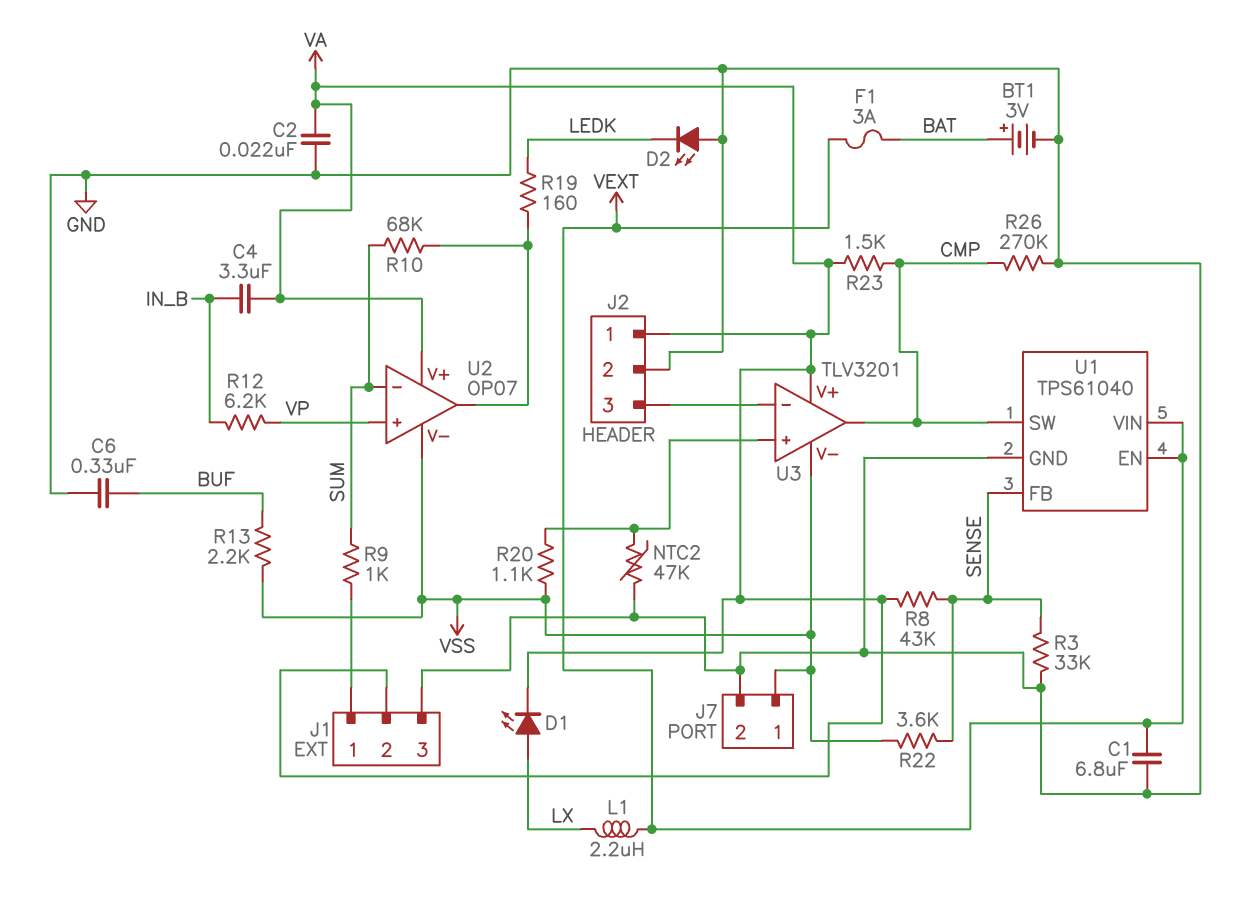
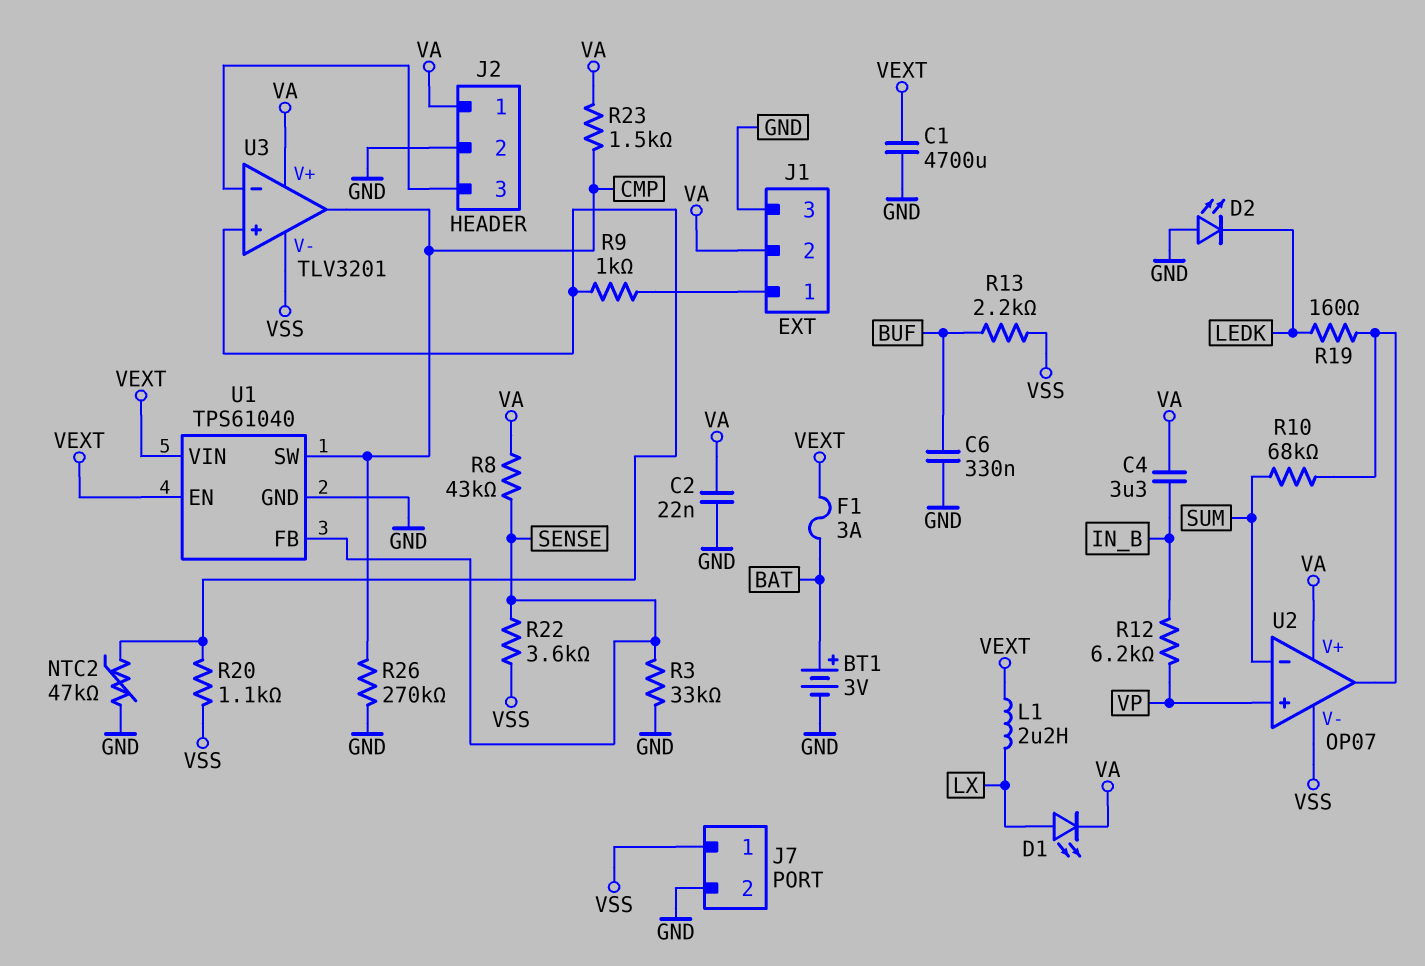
C1: 6.8uF (GND, VEXT) -> 4700uF (GND, VEXT)
R9: 1k (J1/1, SUM) -> 1k (J1/1, U3/in+)

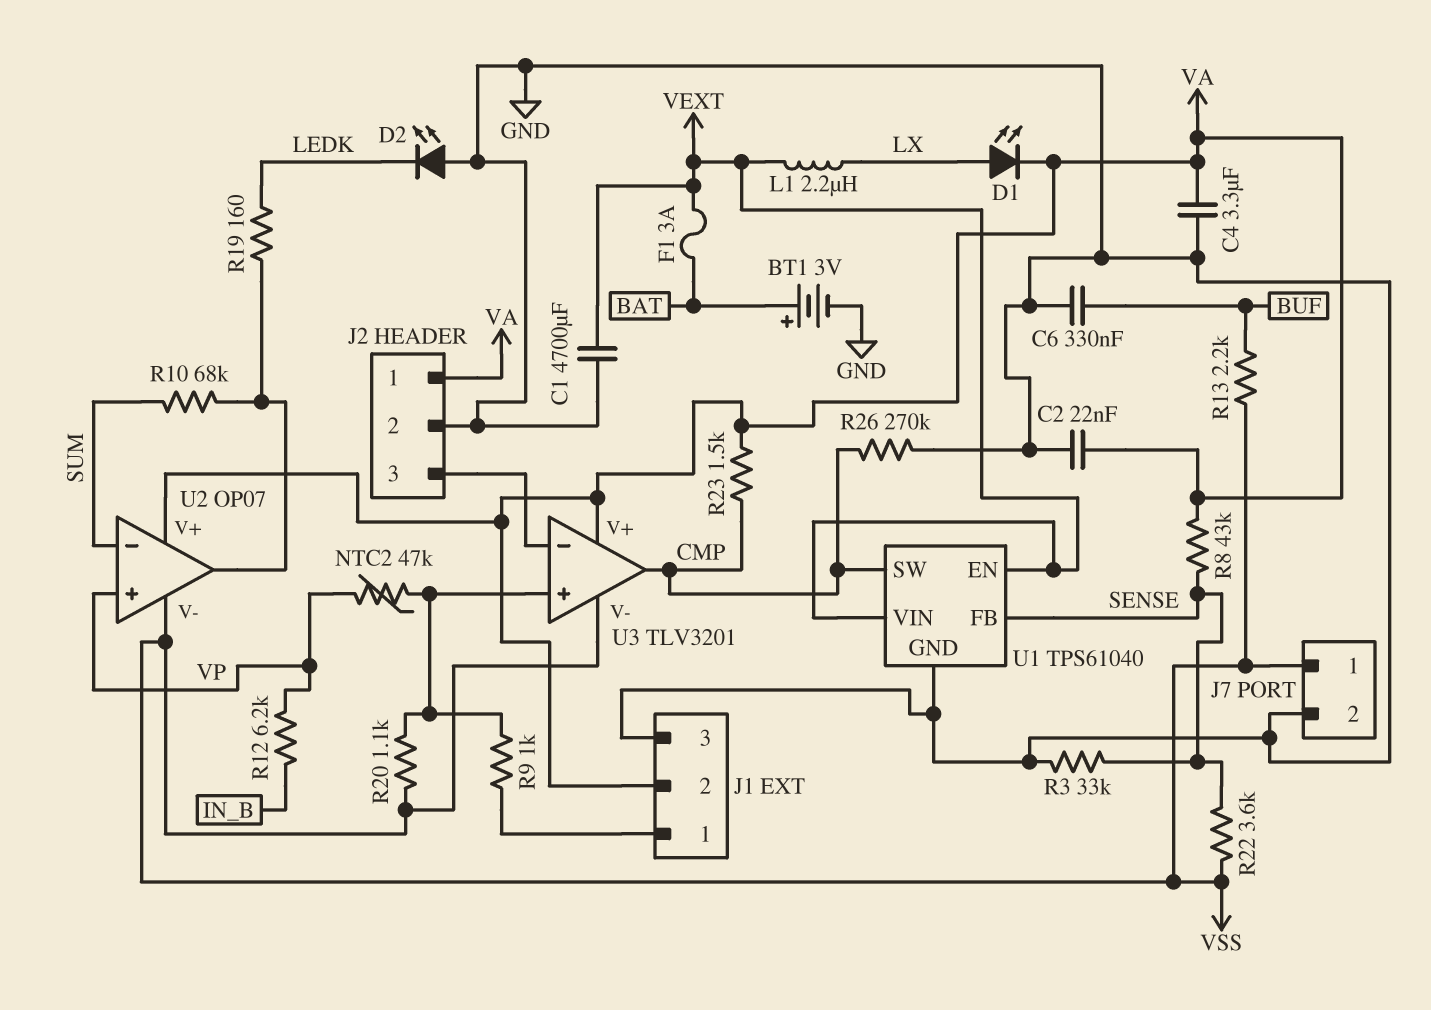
C4: 3.3uF (IN_B, VA) -> 3.3uF (GND, VA)
NTC2: 47k (GND, U3/in+) -> 47k (U3/in+, VP)

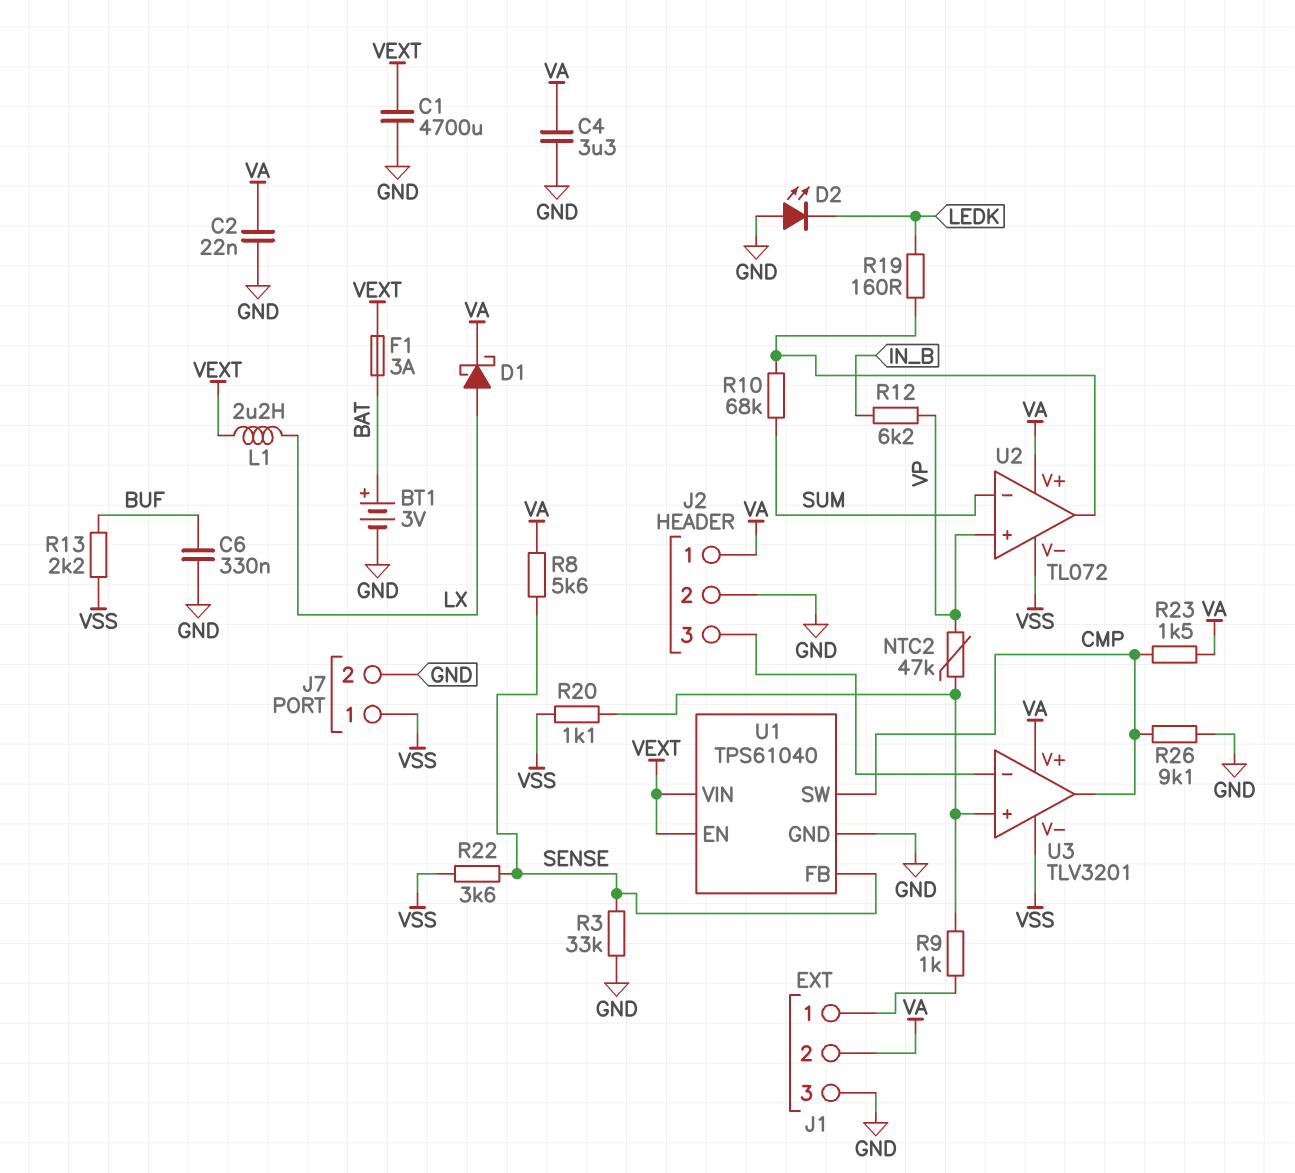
D1: LED (A LX, K VA) -> schottky (A LX, K VA)
R8: 43k (SENSE, VA) -> 5.6k (SENSE, VA)
R26: 270k (CMP, GND) -> 9.1k (CMP, GND)
U2: OP07 -> TL072

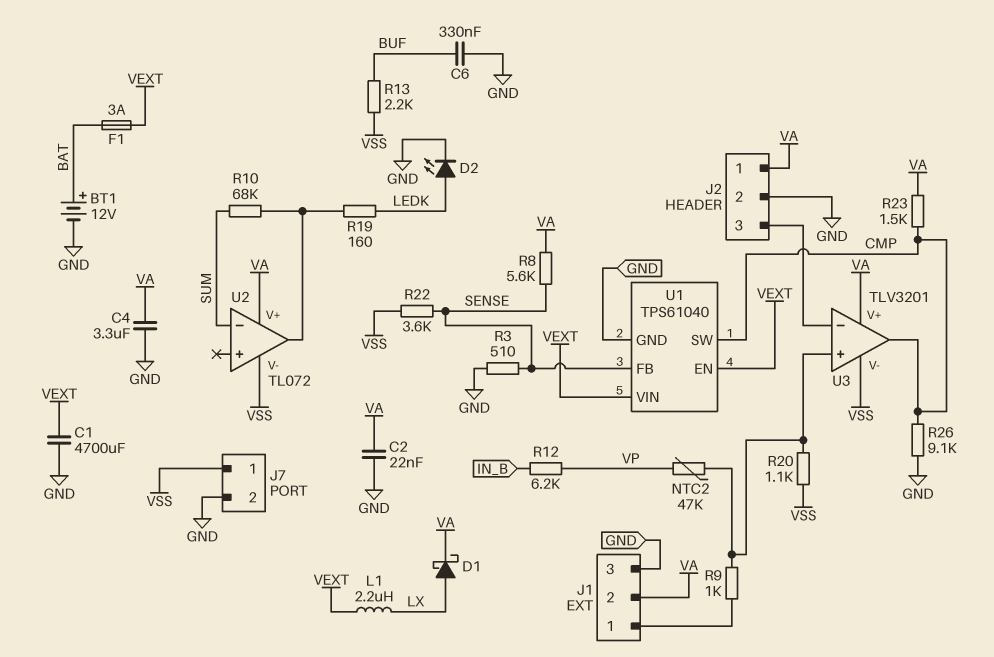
BT1: 3V (plus BAT, minus GND) -> 12V (plus BAT, minus GND)
D2: LED (A GND, K LEDK) -> LED (A LEDK, K GND)
R3: 33k (GND, SENSE) -> 510 (GND, SENSE)
U2 pin in+: VP -> none

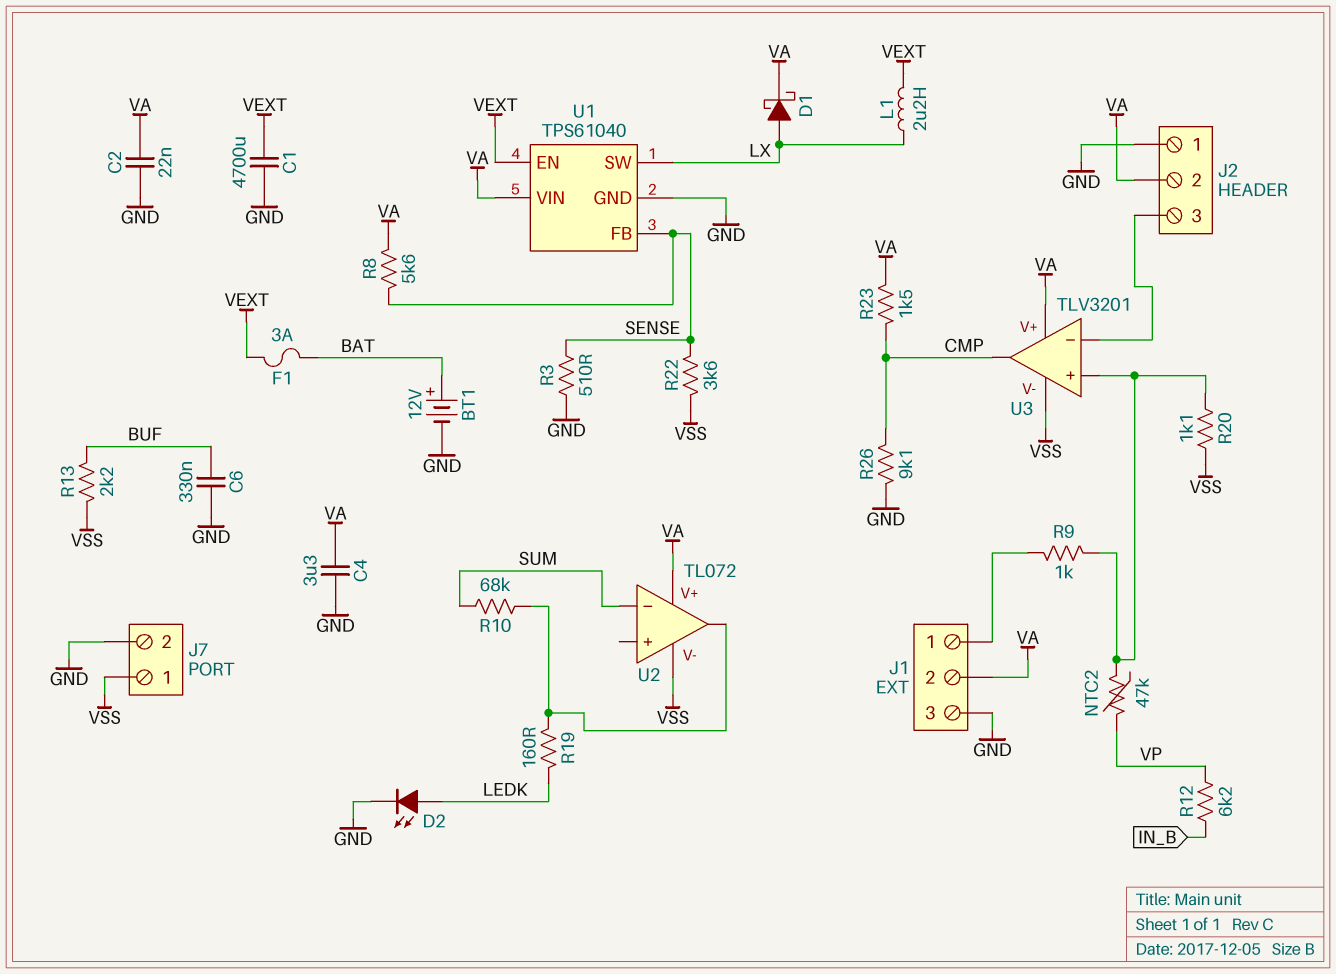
J2 pin 1: VA -> GND
J2 pin 2: GND -> VA
U1 pin SW: CMP -> LX
U1 pin VIN: VEXT -> VA

